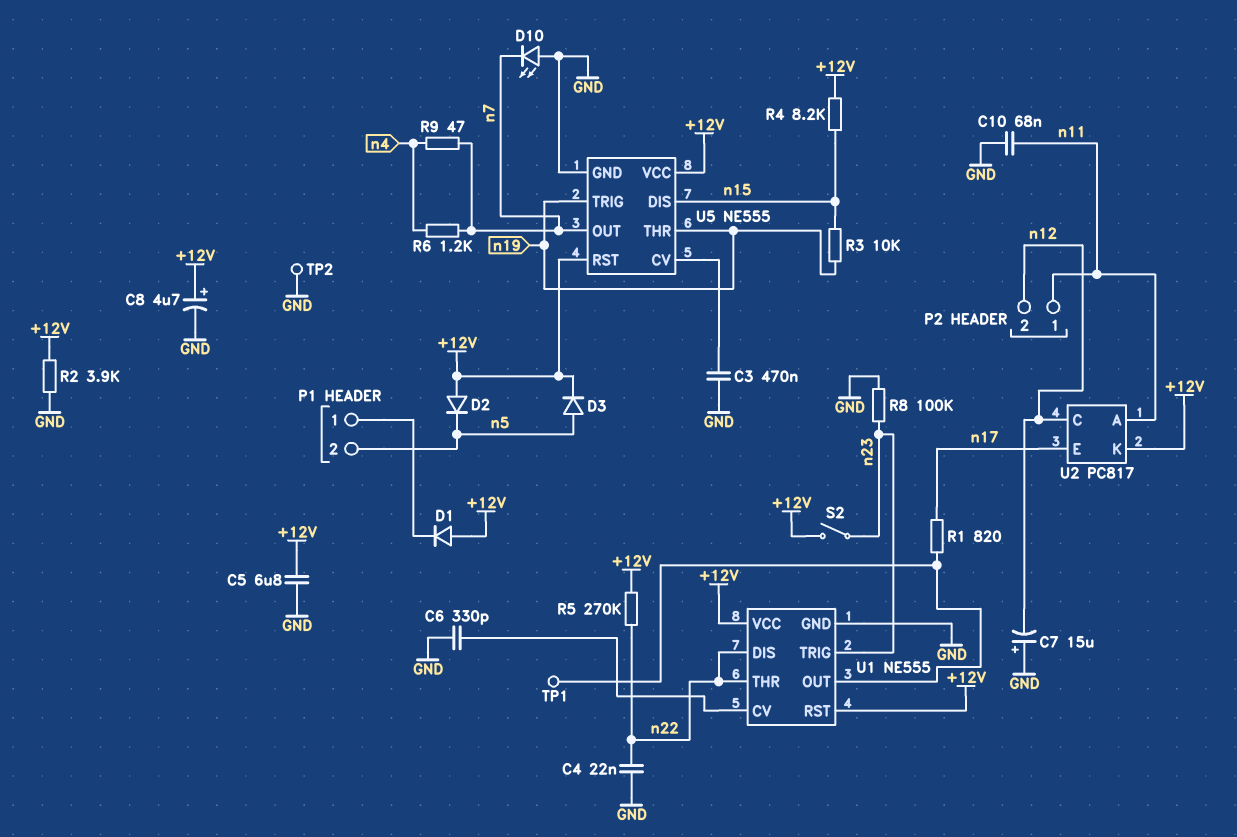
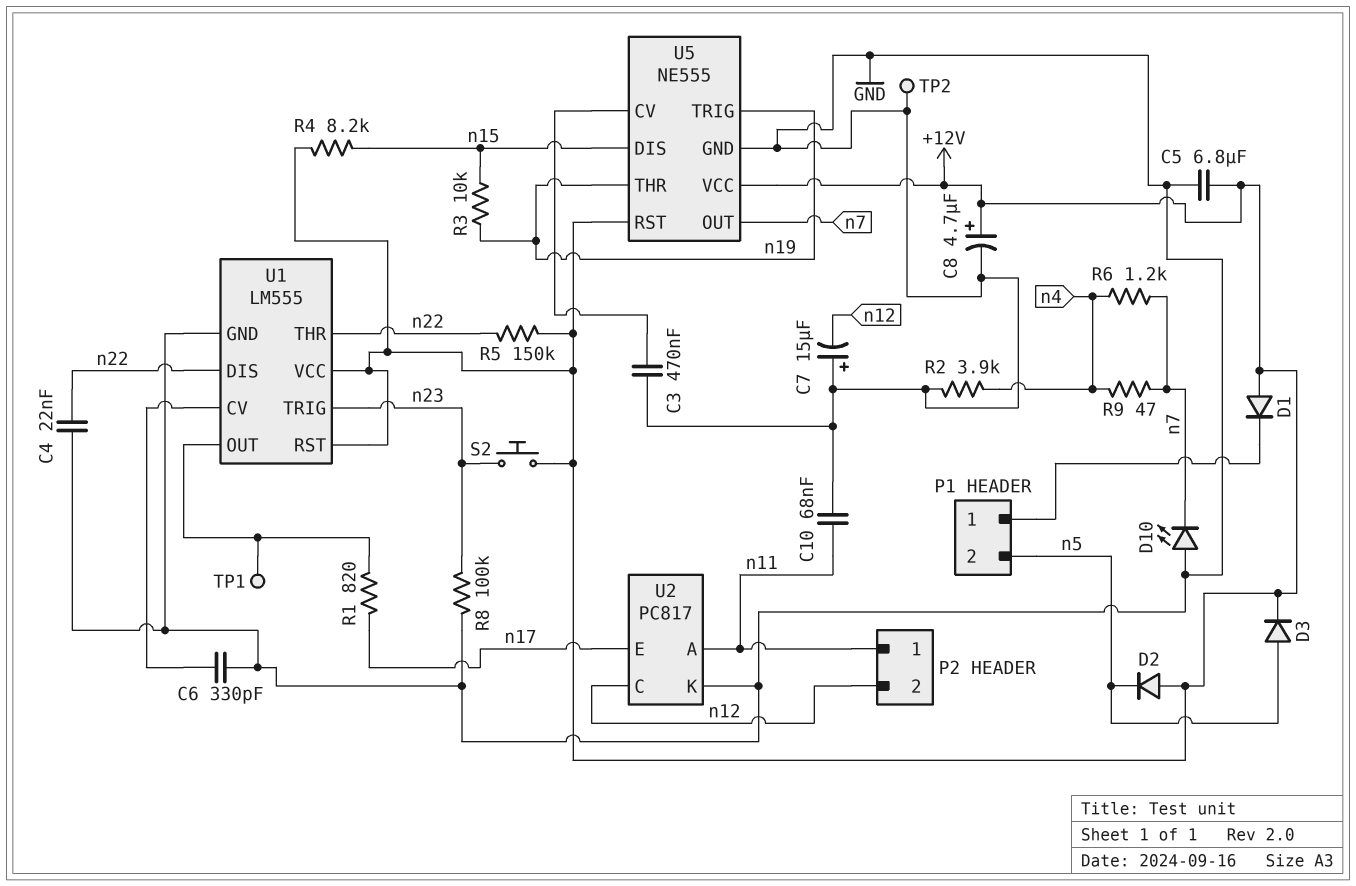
R2: 3.9k (+12V, GND) -> 3.9k (GND, n4)
R5: 270k (+12V, n22) -> 150k (+12V, n22)
S2: switch (+12V, n23) -> button (+12V, n23)
U1: NE555 -> LM555
U2 pin K: +12V -> GND

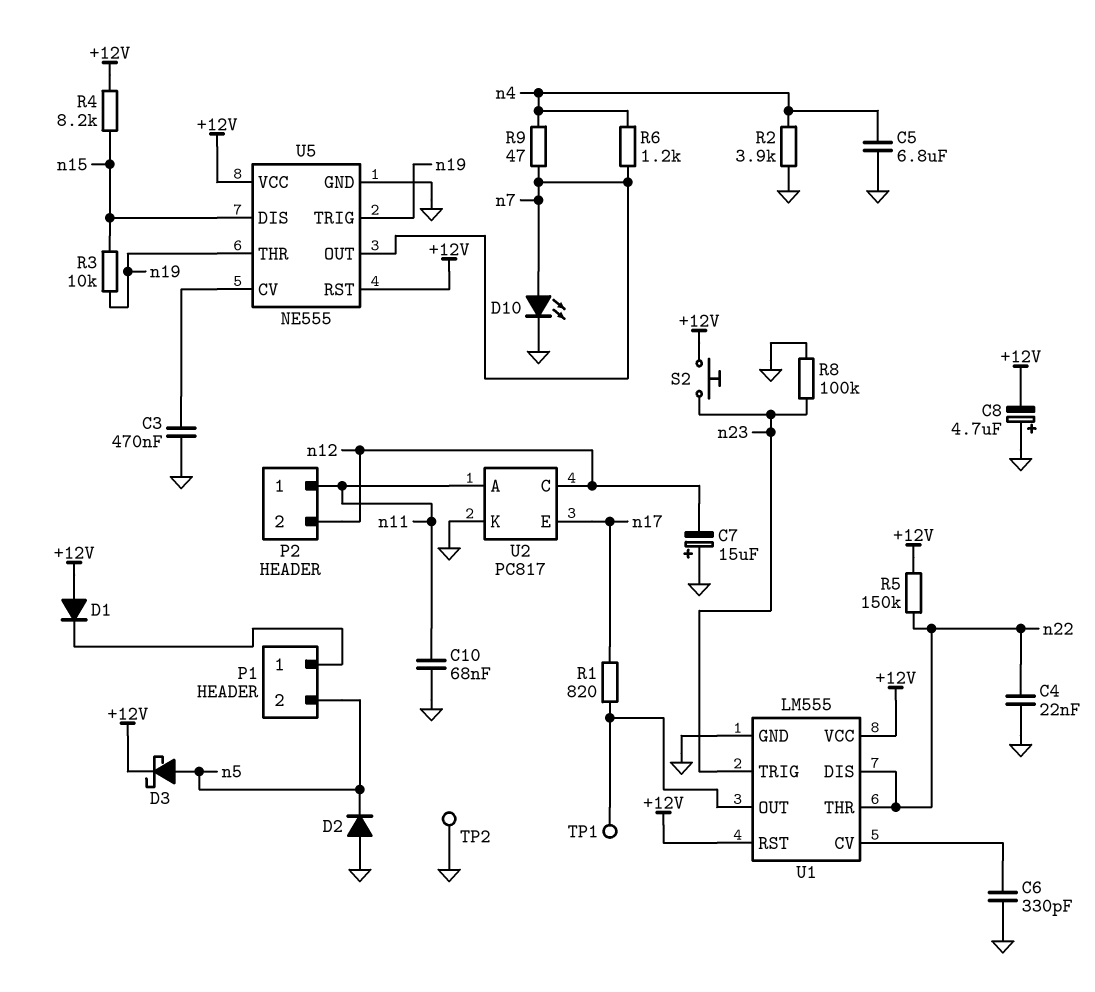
C5: 6.8uF (+12V, GND) -> 6.8uF (GND, n4)
C8: 4.7uF (plus +12V, minus GND) -> 4.7uF (plus GND, minus +12V)
D2: diode (A +12V, K n5) -> diode (A GND, K n5)
D3: diode (A n5, K +12V) -> schottky (A n5, K +12V)
D10: LED (A GND, K n7) -> LED (A n7, K GND)

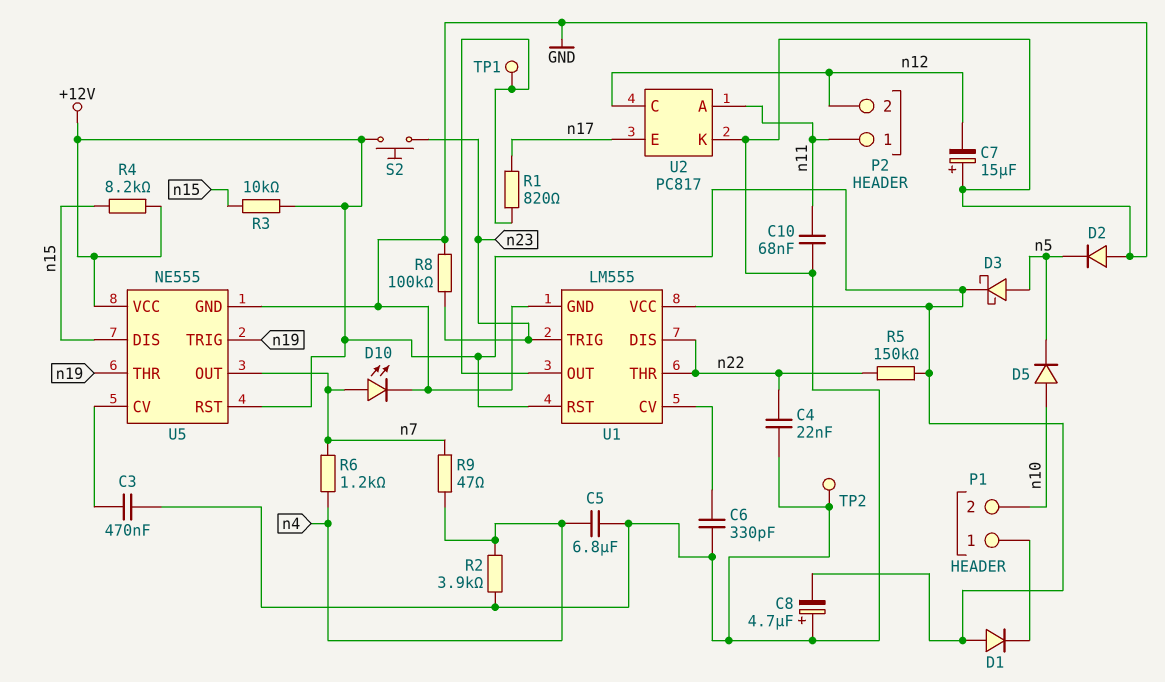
D5: none -> diode (A n10, K n5)
P1 pin 2: n5 -> n10
R3: 10k (n15, n19) -> 10k (+12V, n15)

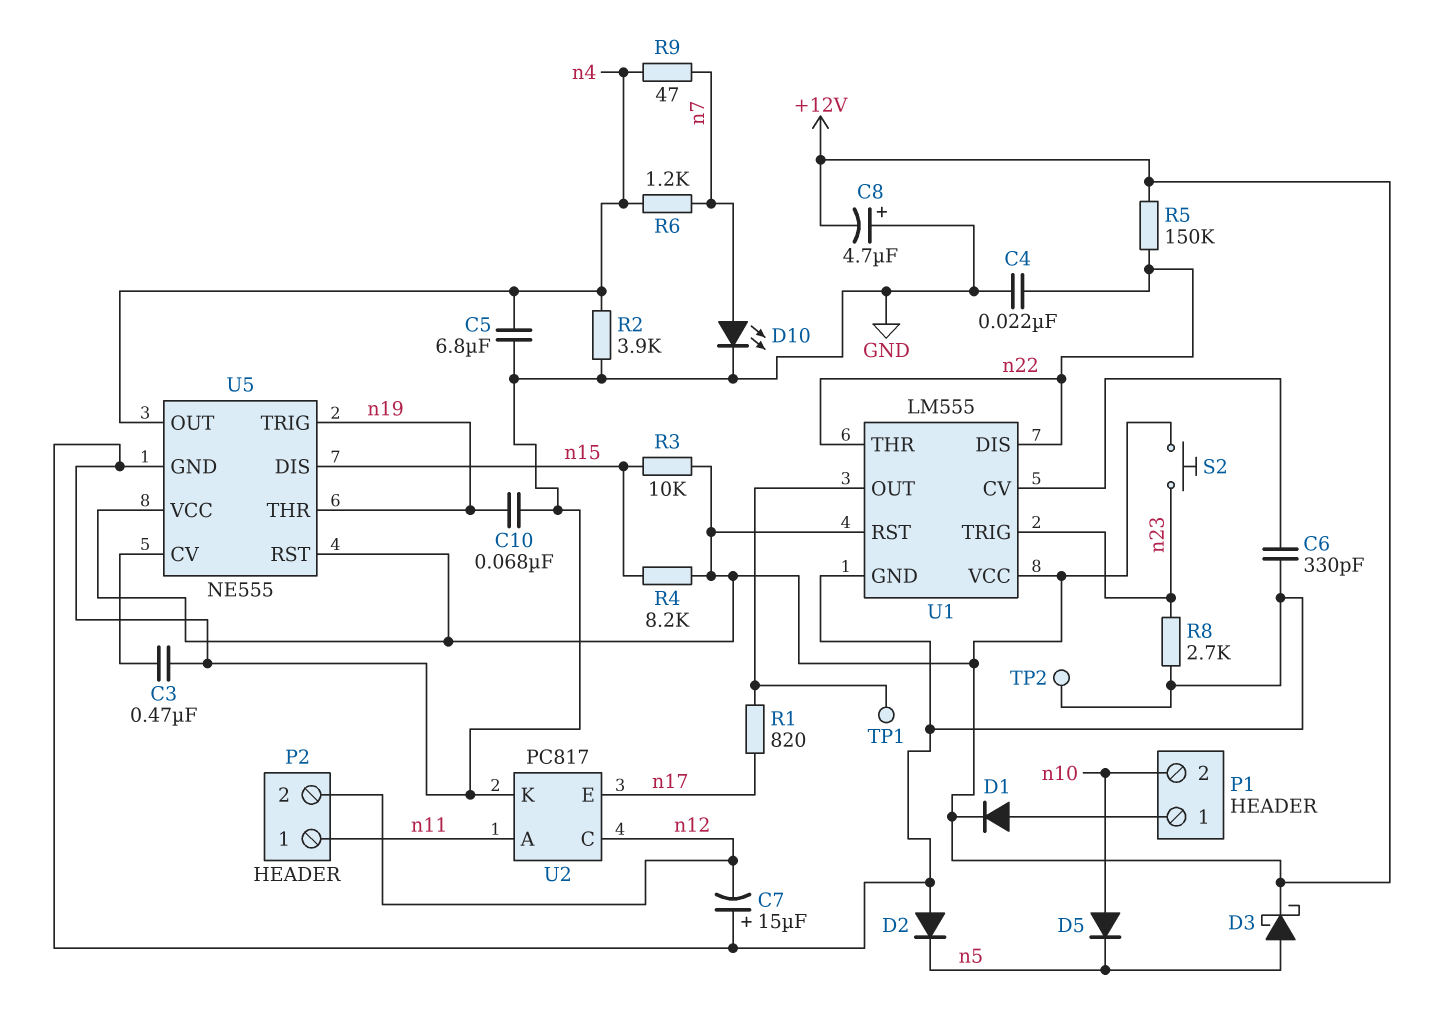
C10: 68nF (GND, n11) -> 68nF (GND, n19)
D1: diode (A +12V, K P1/1) -> diode (A P1/1, K +12V)
R8: 100k (GND, n23) -> 2.7k (GND, n23)
U5 pin OUT: n7 -> n4

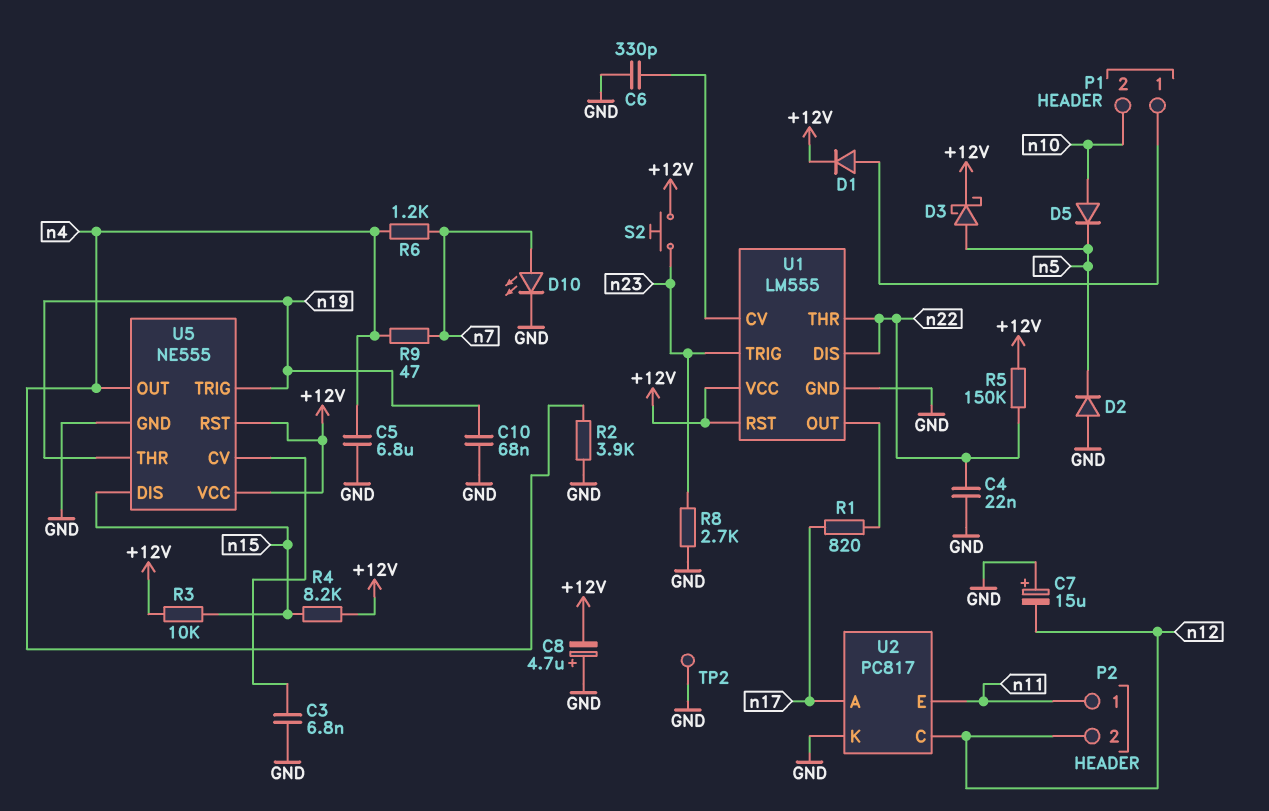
C3: 470nF (GND, U5/CV) -> 6.8nF (GND, U5/CV)
TP1: test point (U1/OUT) -> none
U2 pin A: n11 -> n17
U2 pin E: n17 -> n11

